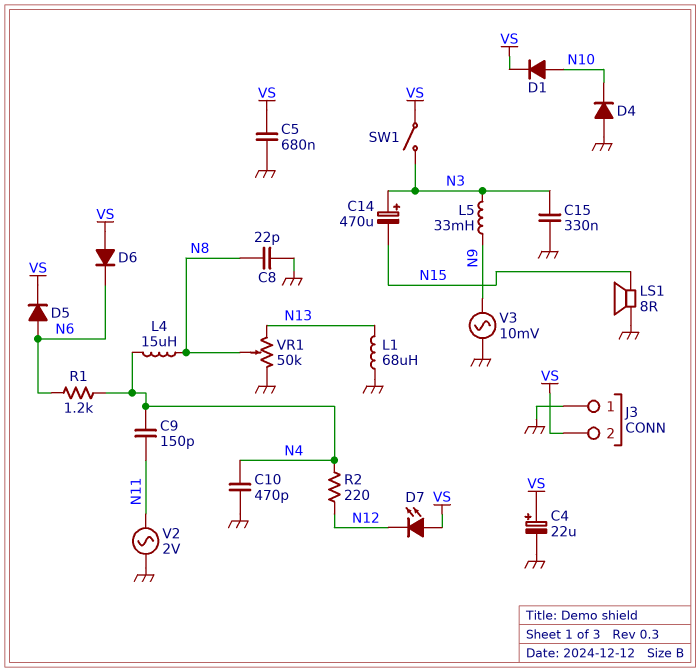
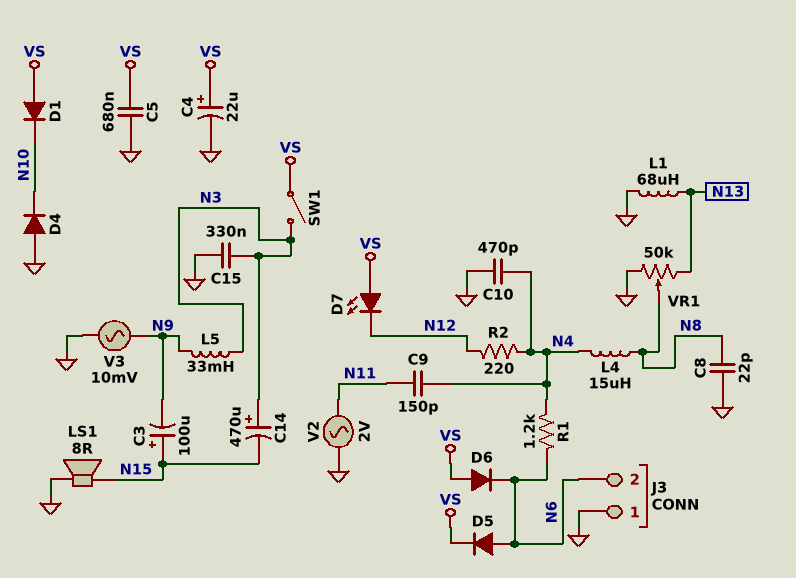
C3: none -> 100uF (plus N15, minus N9)
D1: diode (A N10, K VS) -> diode (A VS, K N10)
J3 pin 2: VS -> N6

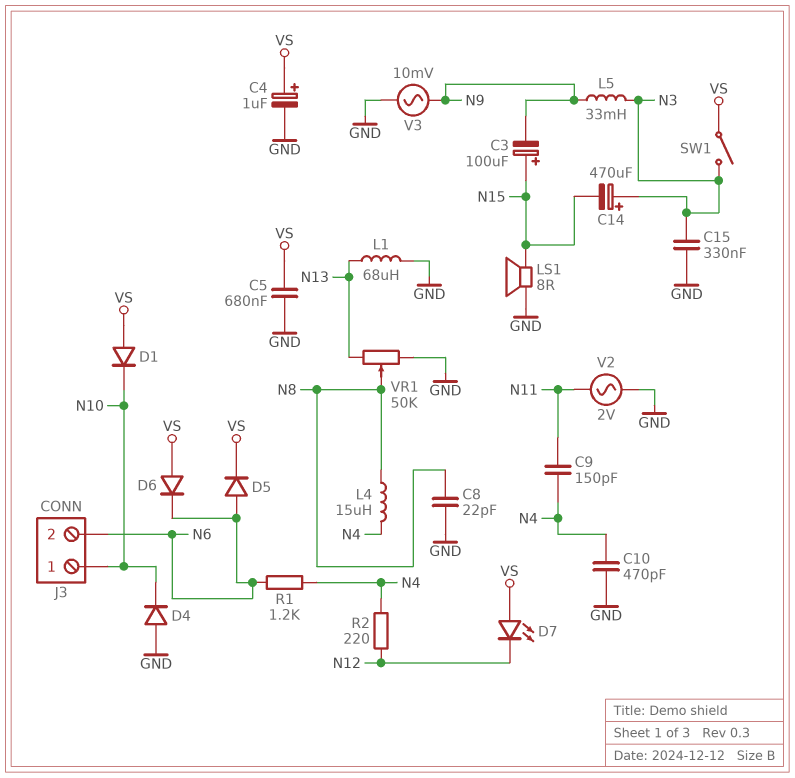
C4: 22uF (plus VS, minus GND) -> 1uF (plus VS, minus GND)
J3 pin 1: GND -> N10

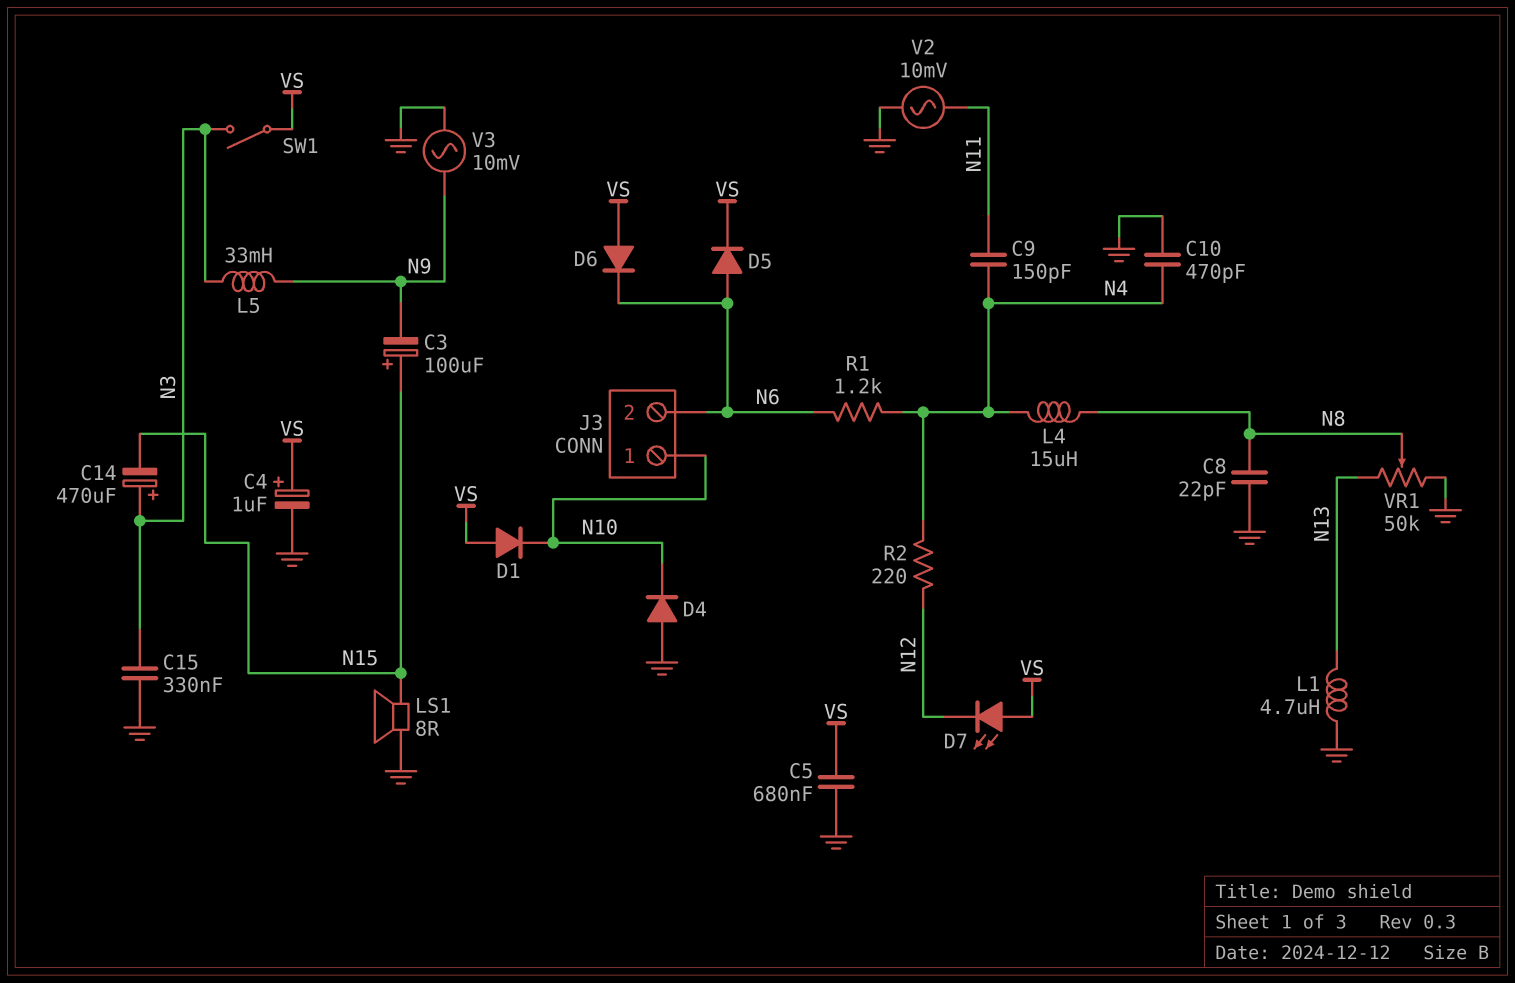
L1: 68uH (GND, N13) -> 4.7uH (GND, N13)
V2: AC 2V (GND, N11) -> AC 10mV (GND, N11)

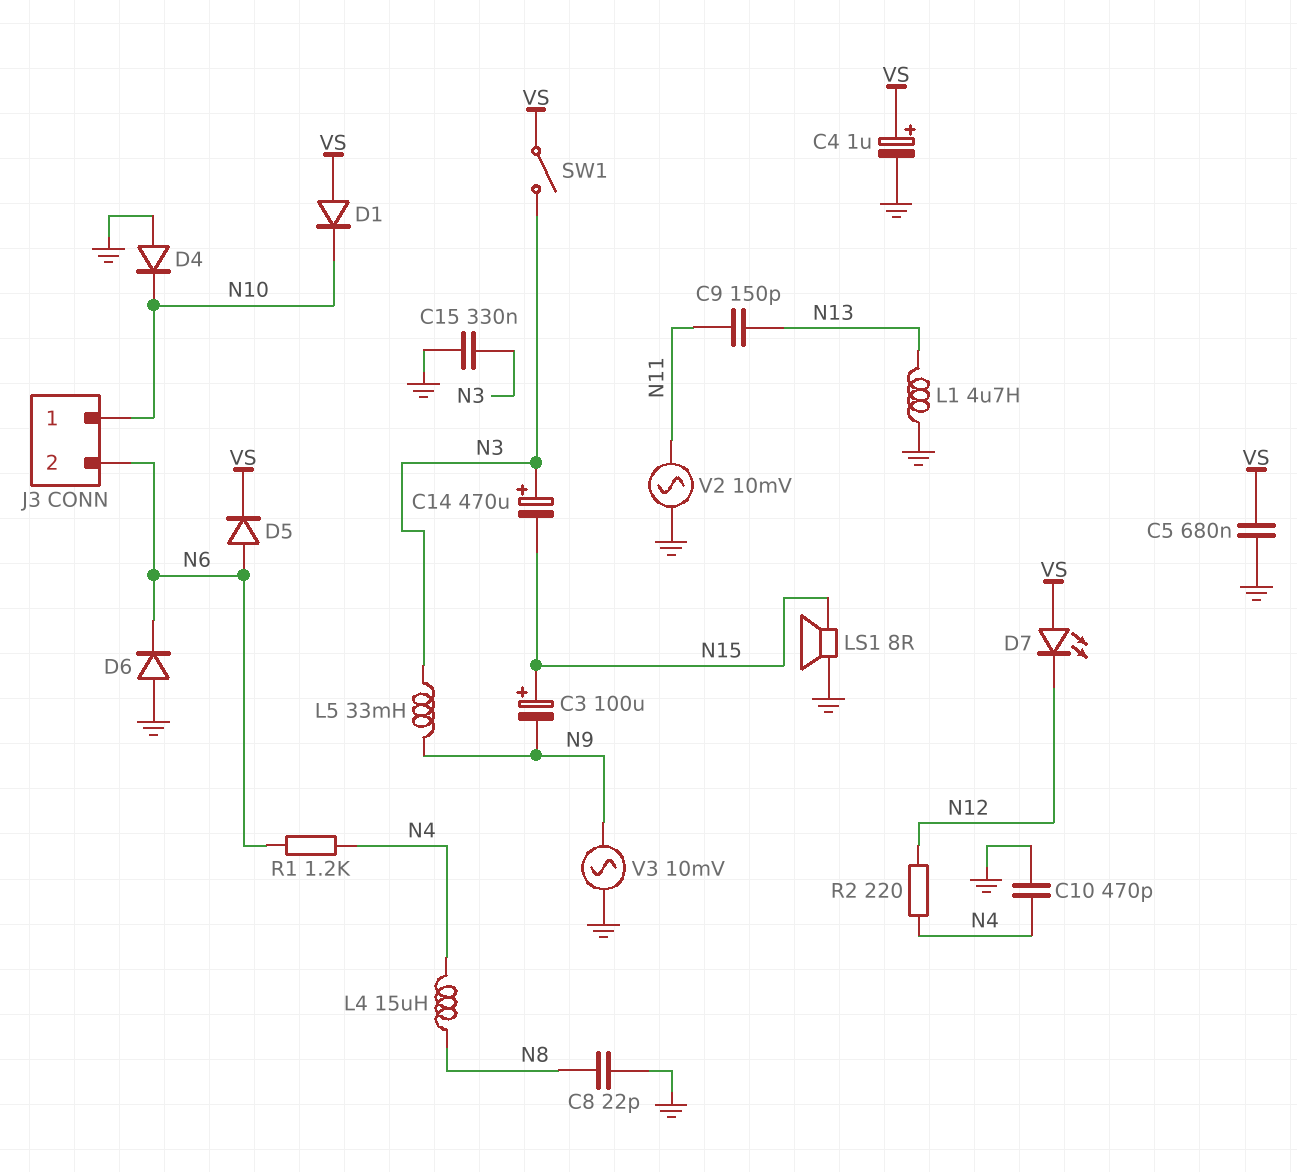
C9: 150pF (N4, N11) -> 150pF (N11, N13)
D6: diode (A VS, K N6) -> diode (A GND, K N6)
VR1: 50k (GND, N13, wiper N8) -> none

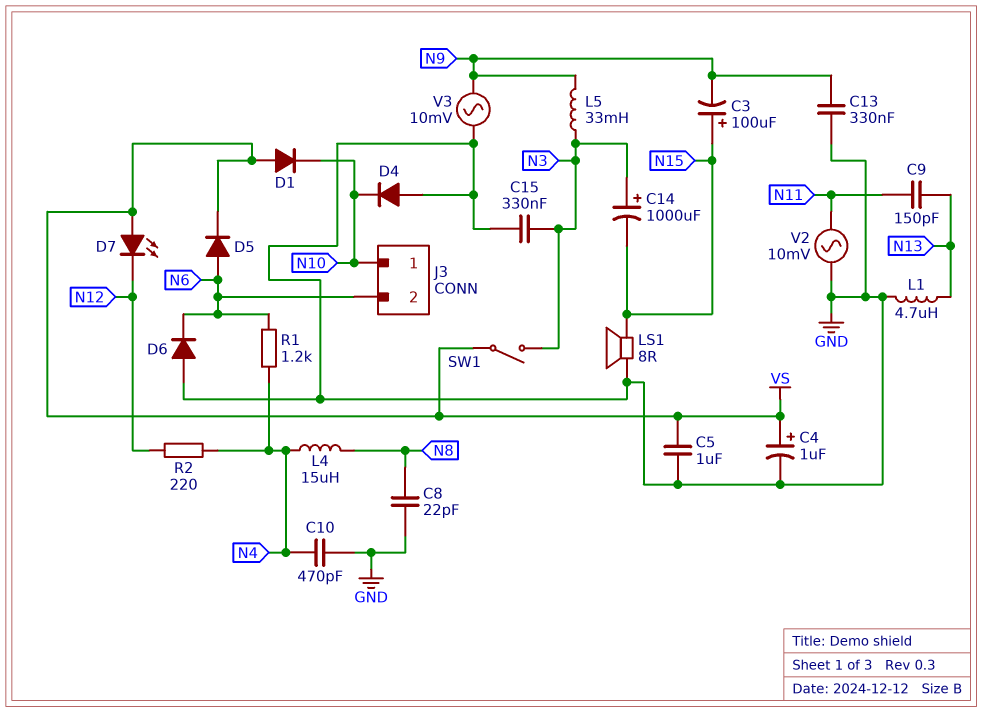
C5: 680nF (GND, VS) -> 1uF (GND, VS)
C13: none -> 330nF (GND, N9)
C14: 470uF (plus N3, minus N15) -> 1000uF (plus N3, minus N15)

